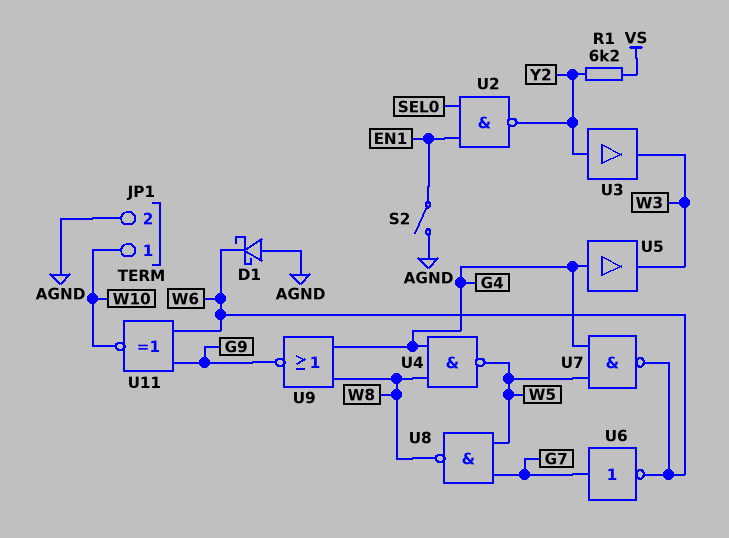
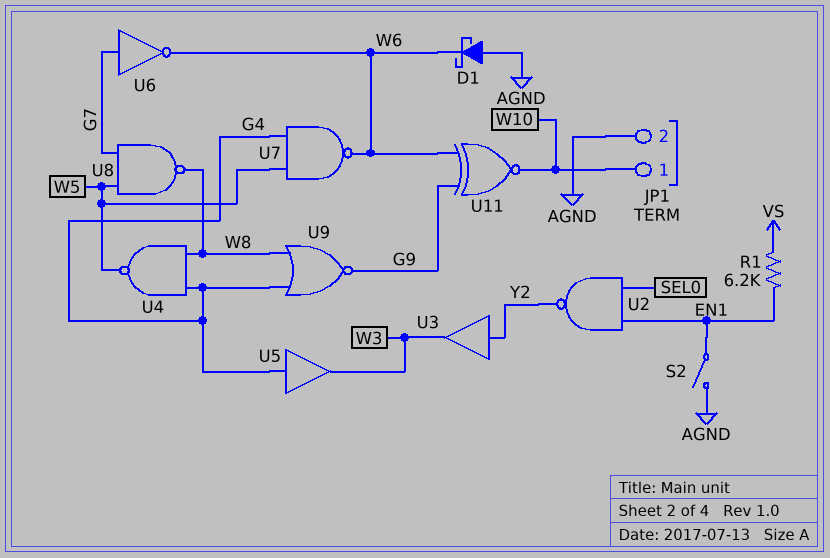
R1: 6.2k (VS, Y2) -> 6.2k (EN1, VS)

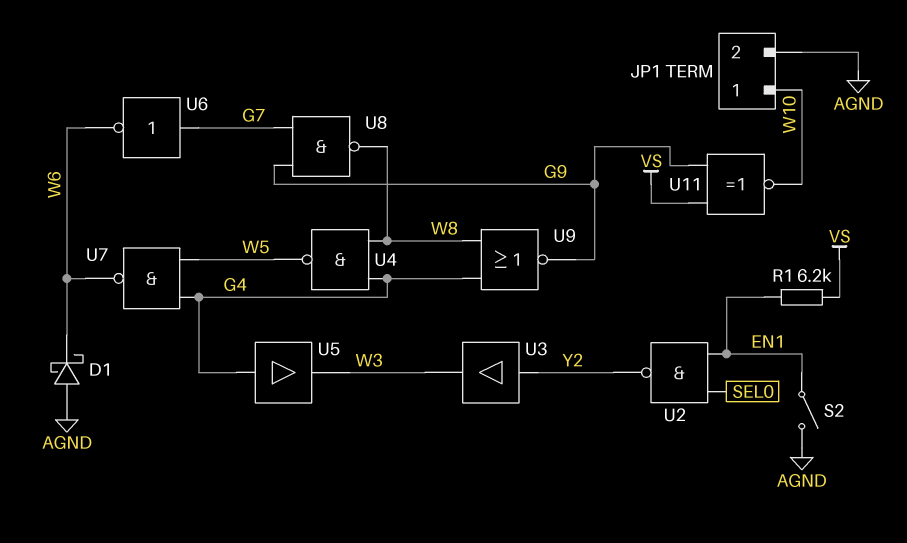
U8: NAND (in G7, in W5, out W8) -> NAND (in G7, in G9, out W8)
U11: XNOR (in G9, in W6, out W10) -> XNOR (in G9, in VS, out W10)

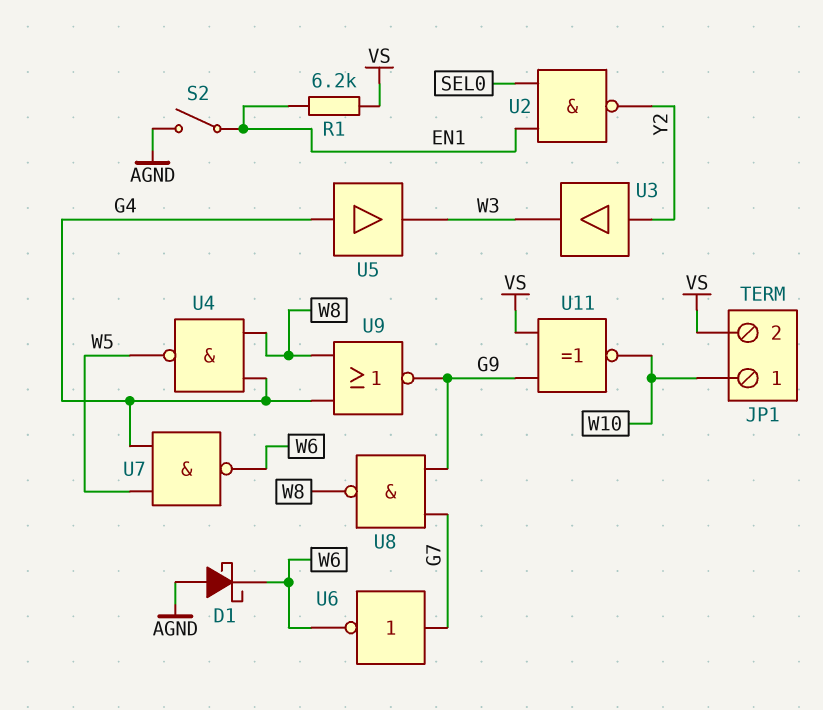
JP1 pin 2: AGND -> VS

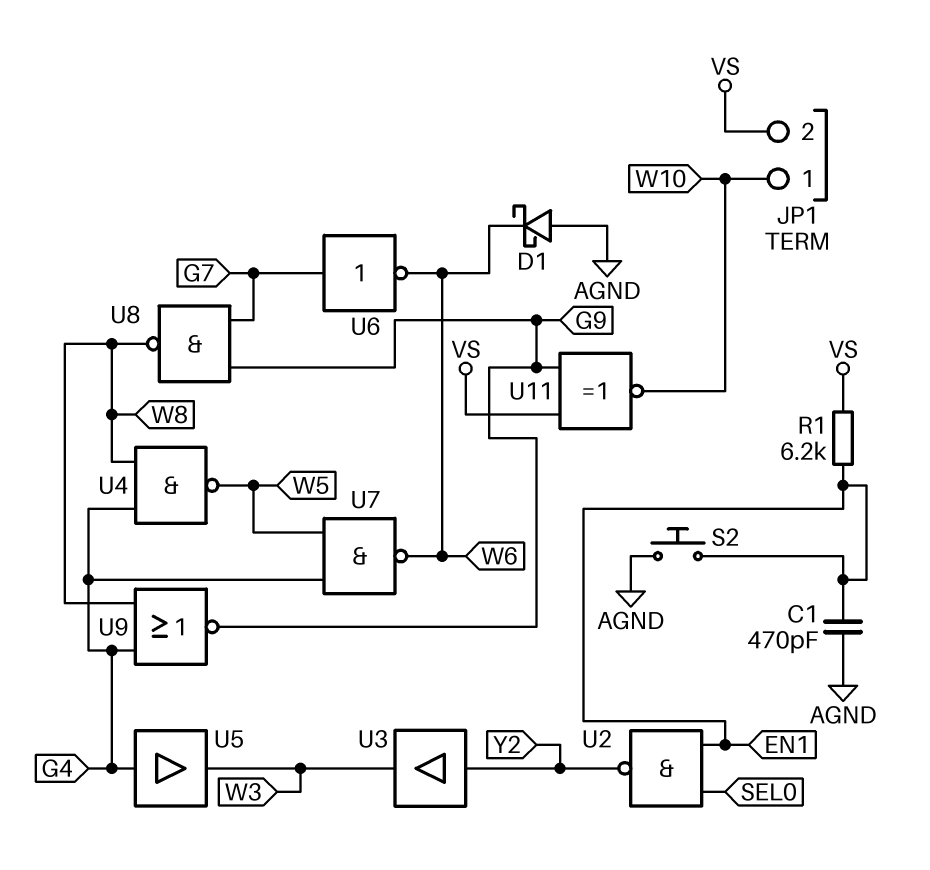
C1: none -> 470pF (AGND, EN1)
S2: switch (AGND, EN1) -> button (AGND, EN1)

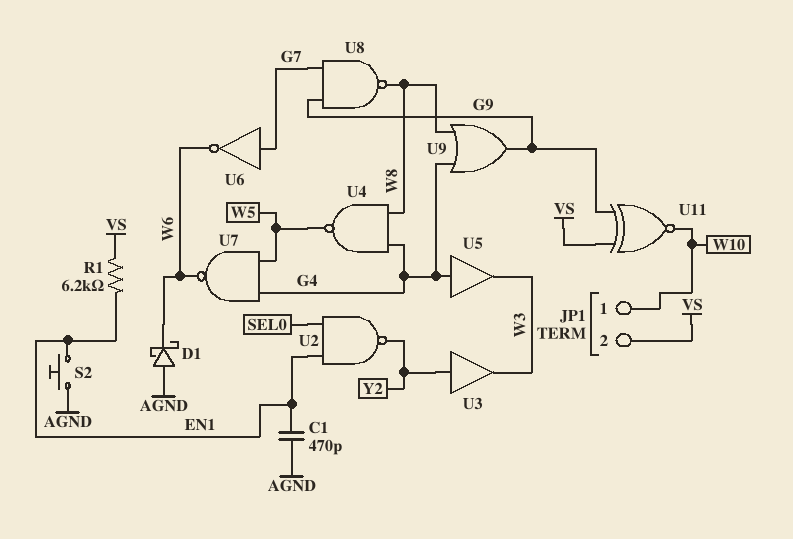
U9: NOR (in G4, in W8, out G9) -> OR (in G4, in W8, out G9)

